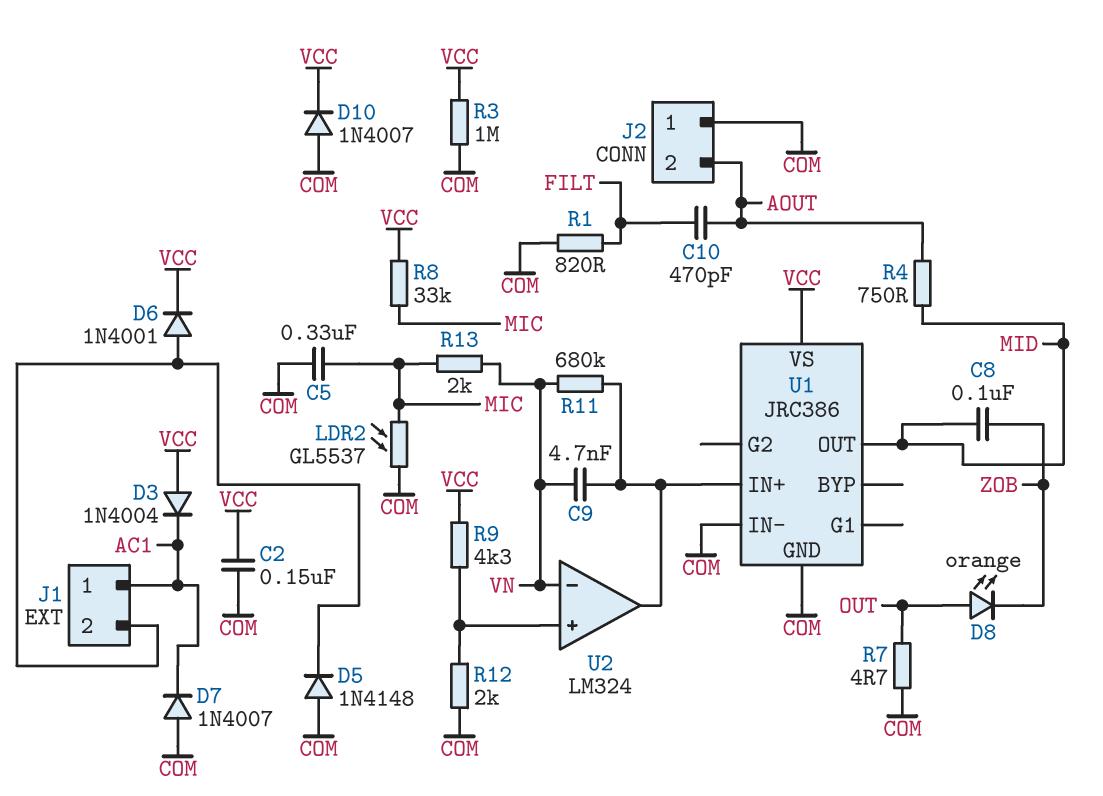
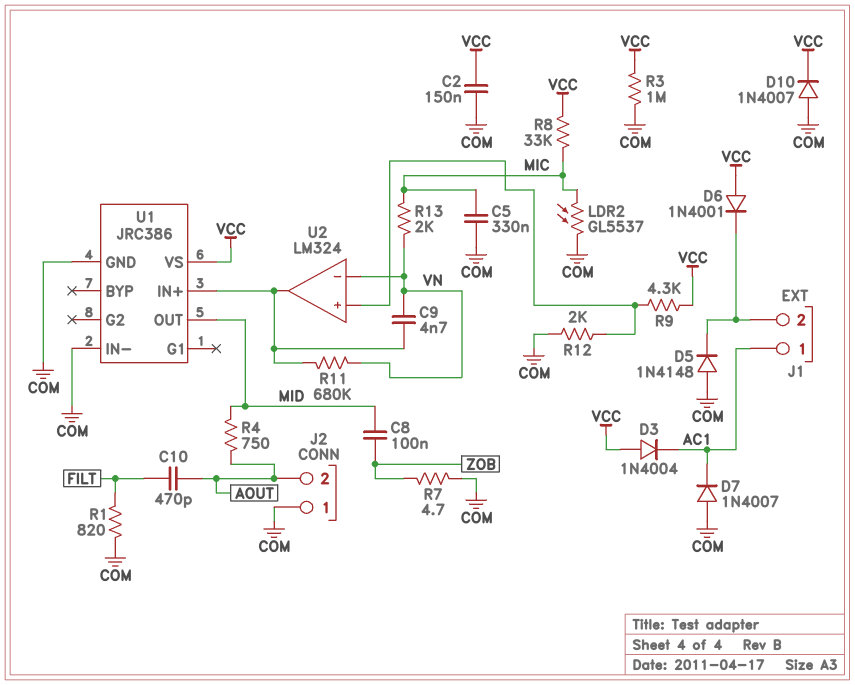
D6: diode 1N4001 (A J1/2, K VCC) -> diode 1N4001 (A VCC, K J1/2)
D8: LED orange (A OUT, K ZOB) -> none
R7: 4.7 (COM, OUT) -> 4.7 (COM, ZOB)

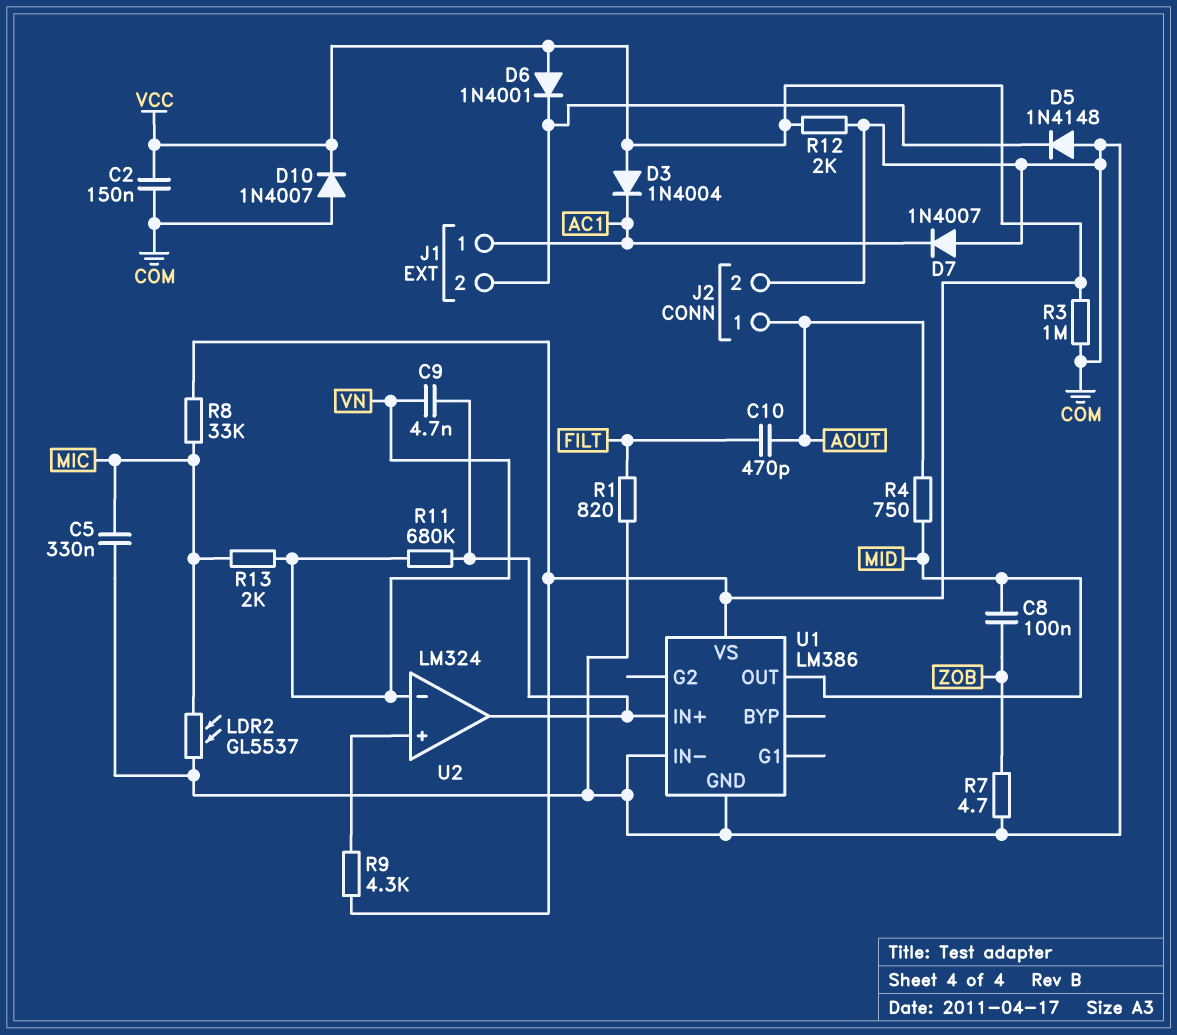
J2 pin 1: COM -> AOUT
J2 pin 2: AOUT -> COM
R12: 2k (COM, U2/in+) -> 2k (COM, VCC)
U1: JRC386 -> LM386

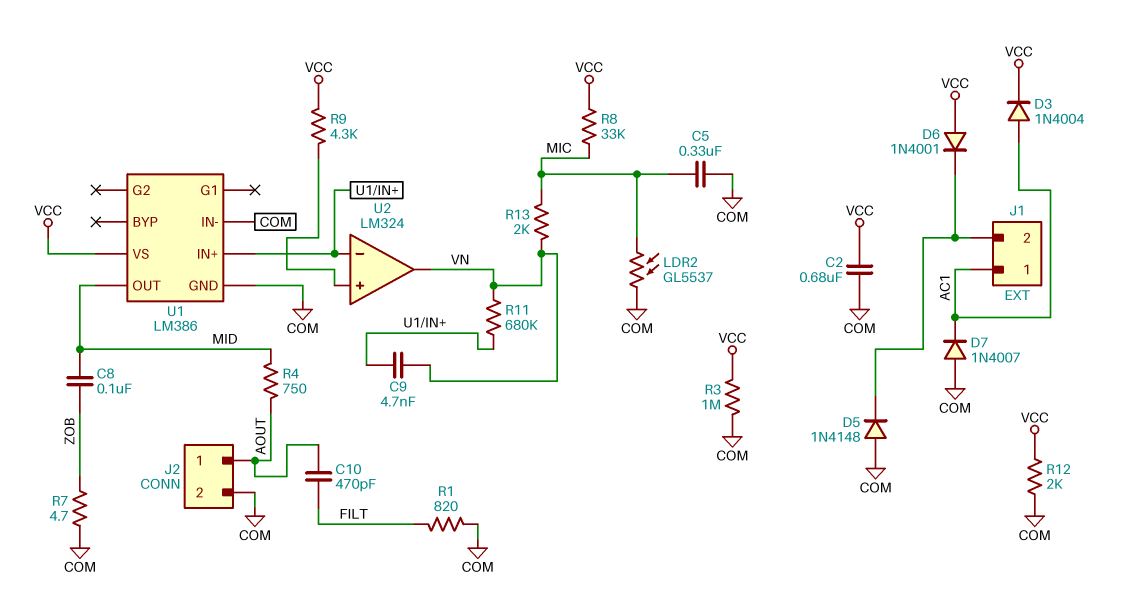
C2: 150nF (COM, VCC) -> 680nF (COM, VCC)
D3: diode 1N4004 (A VCC, K AC1) -> diode 1N4004 (A AC1, K VCC)
D10: diode 1N4007 (A COM, K VCC) -> none
U2 pin in-: VN -> U1/IN+
U2 pin out: U1/IN+ -> VN

